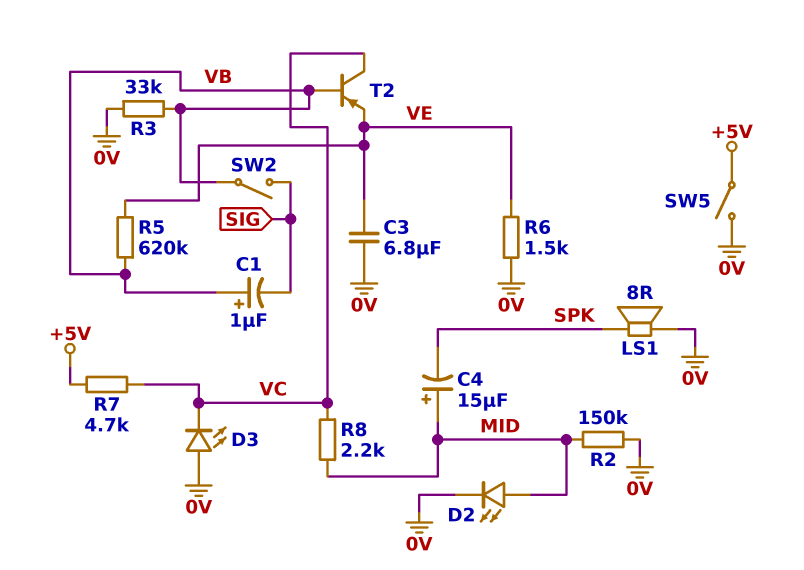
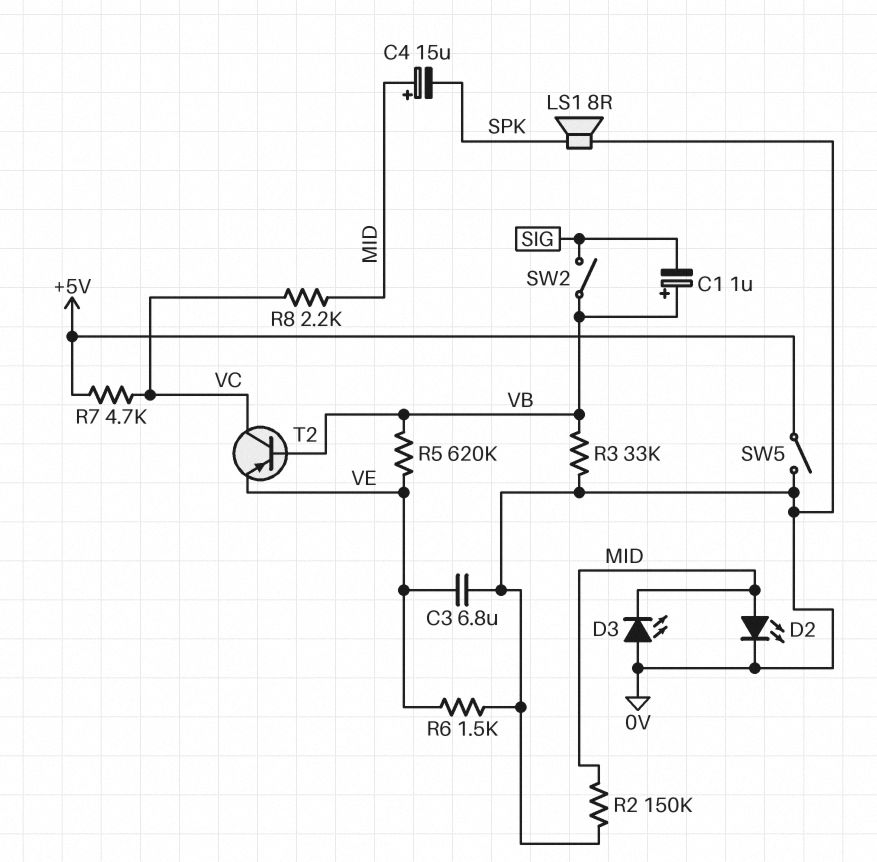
D3: LED (A 0V, K VC) -> LED (A 0V, K MID)

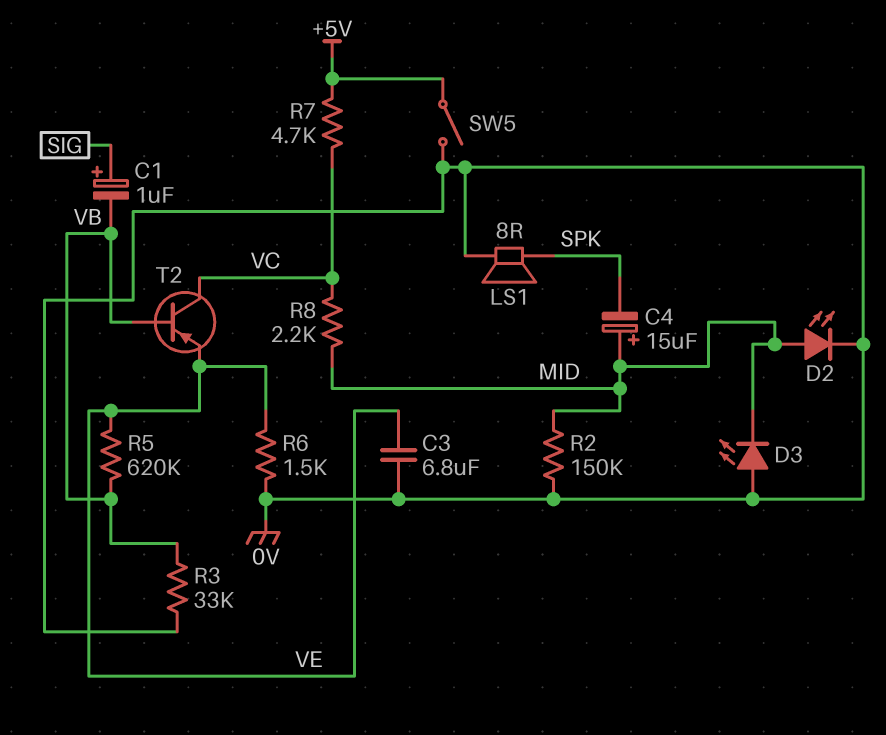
C1: 1uF (plus VB, minus SIG) -> 1uF (plus SIG, minus VB)
SW2: switch (SIG, VB) -> none

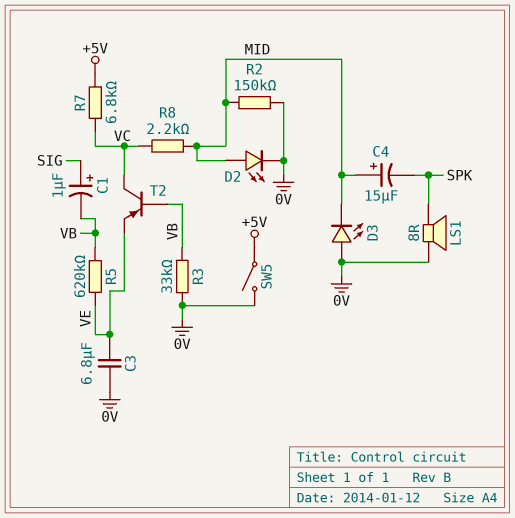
R6: 1.5k (0V, VE) -> none
R7: 4.7k (+5V, VC) -> 6.8k (+5V, VC)

